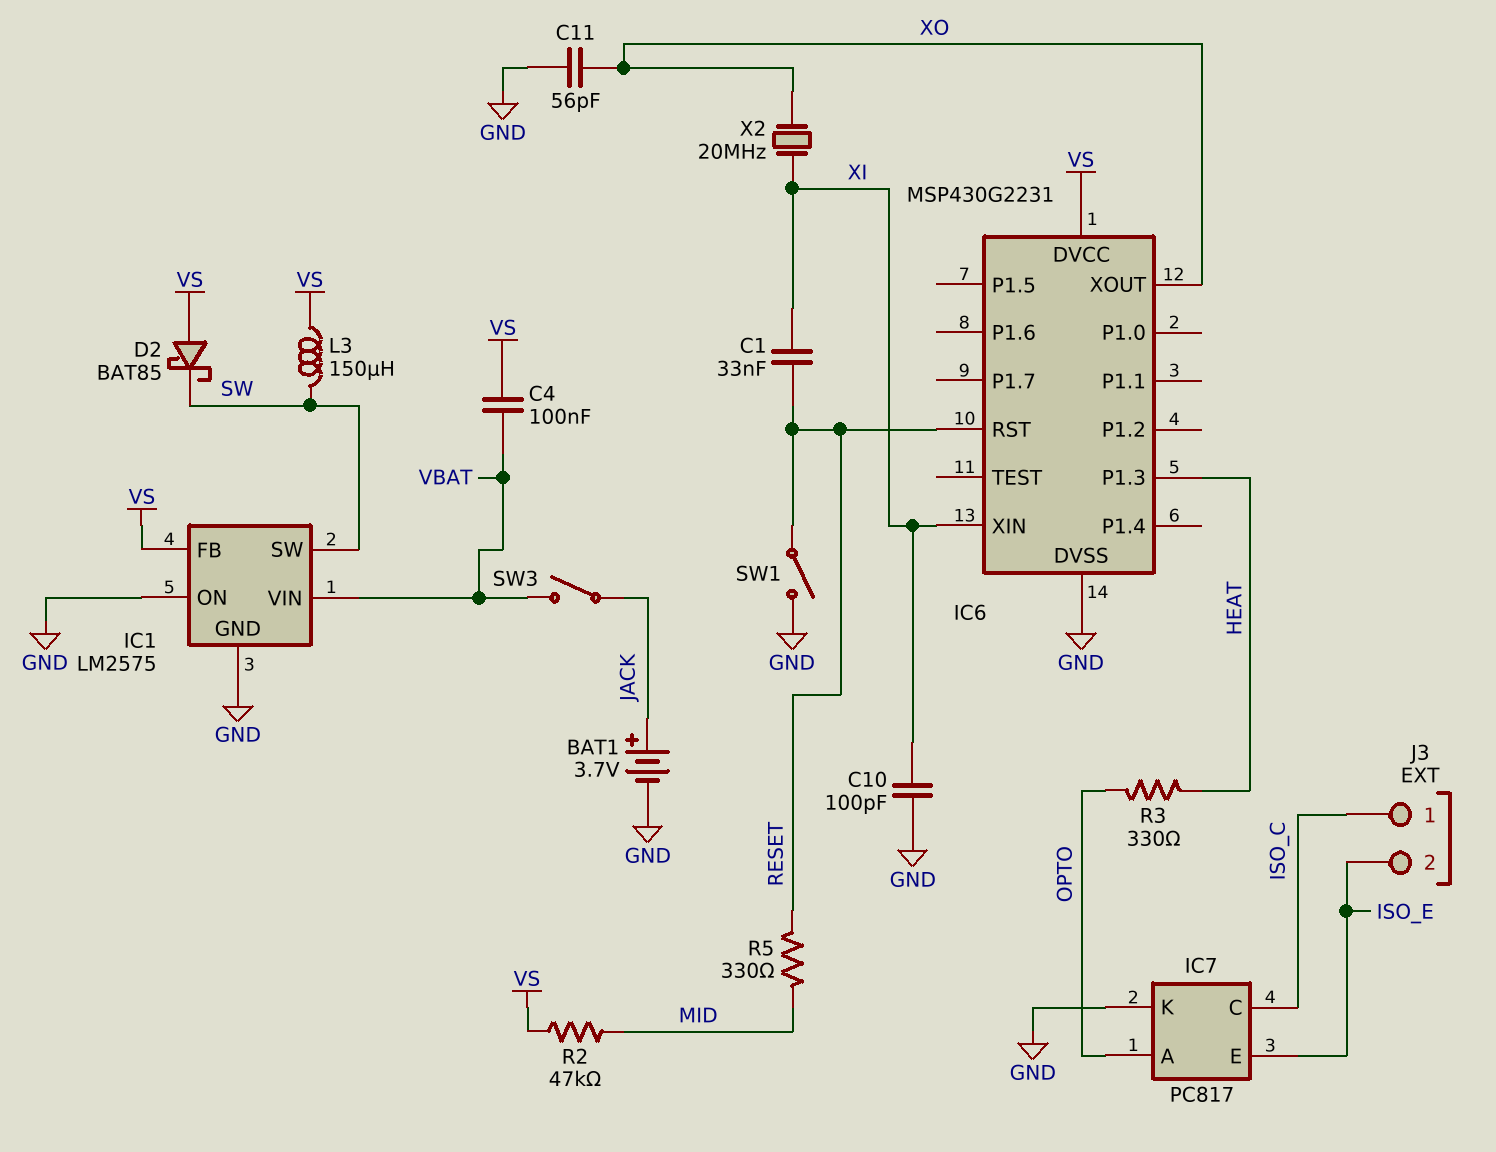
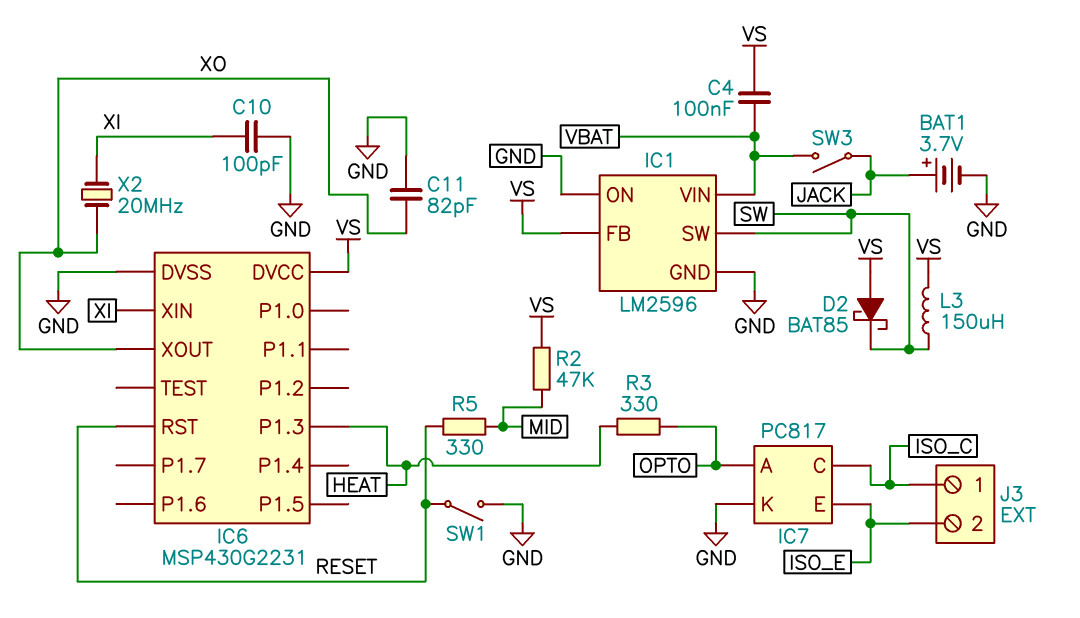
C1: 33nF (RESET, XI) -> none
C11: 56pF (GND, XO) -> 82pF (GND, XO)
IC1: LM2575 -> LM2596

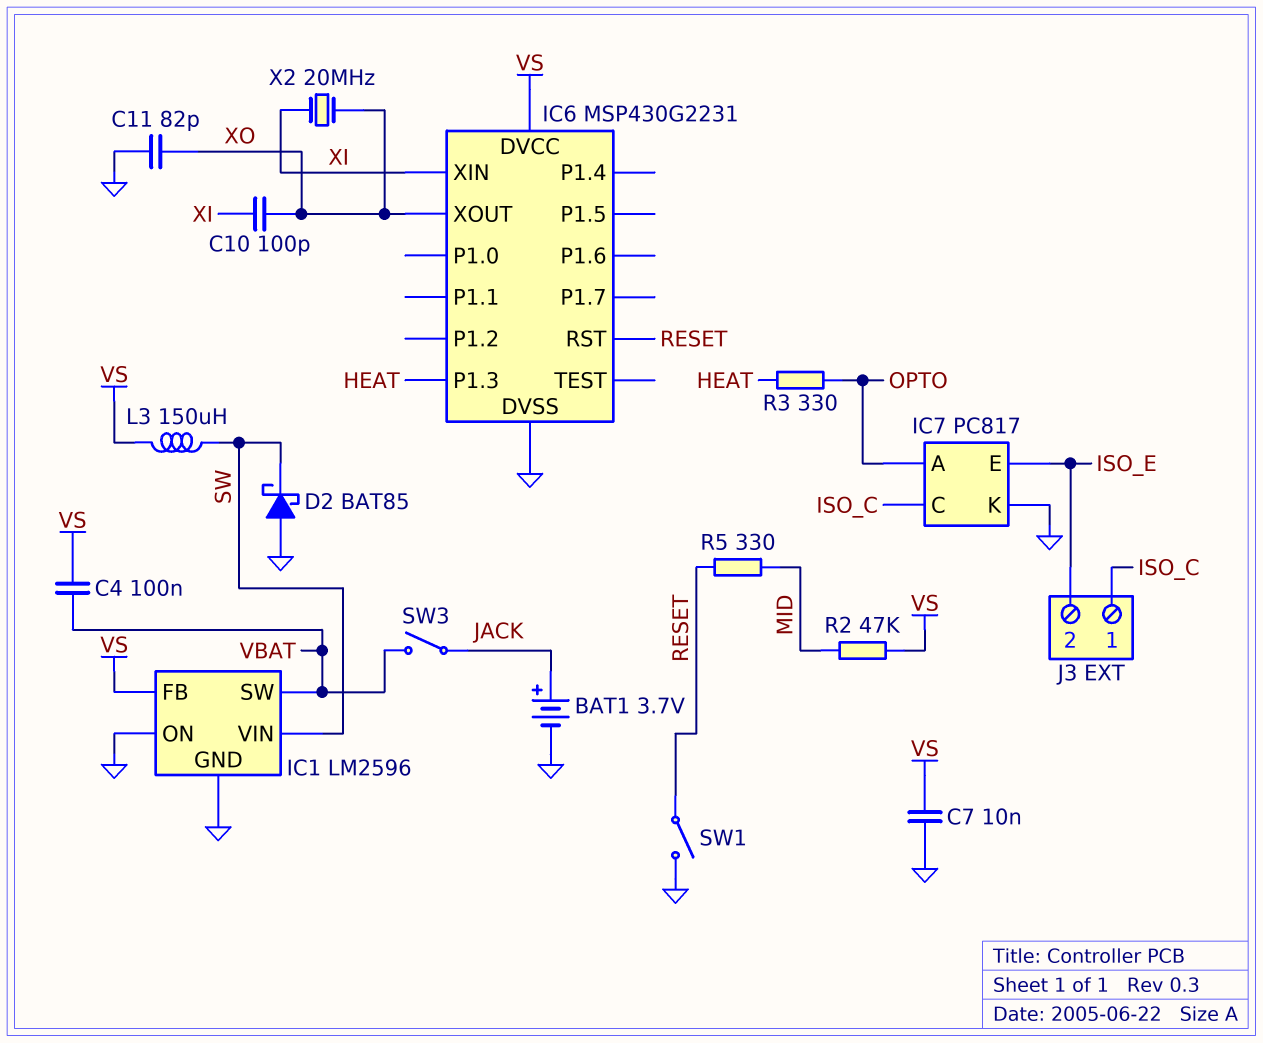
C7: none -> 10nF (GND, VS)
C10: 100pF (GND, XI) -> 100pF (XI, XO)
D2: schottky BAT85 (A VS, K SW) -> schottky BAT85 (A GND, K SW)
IC1 pin SW: SW -> VBAT
IC1 pin VIN: VBAT -> SW

